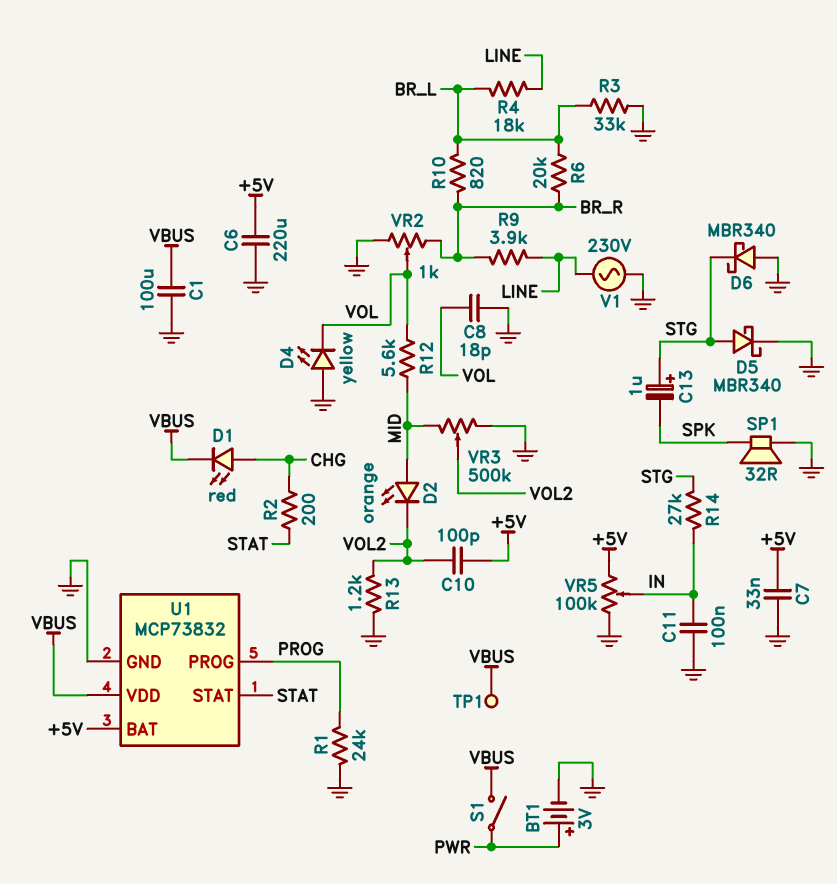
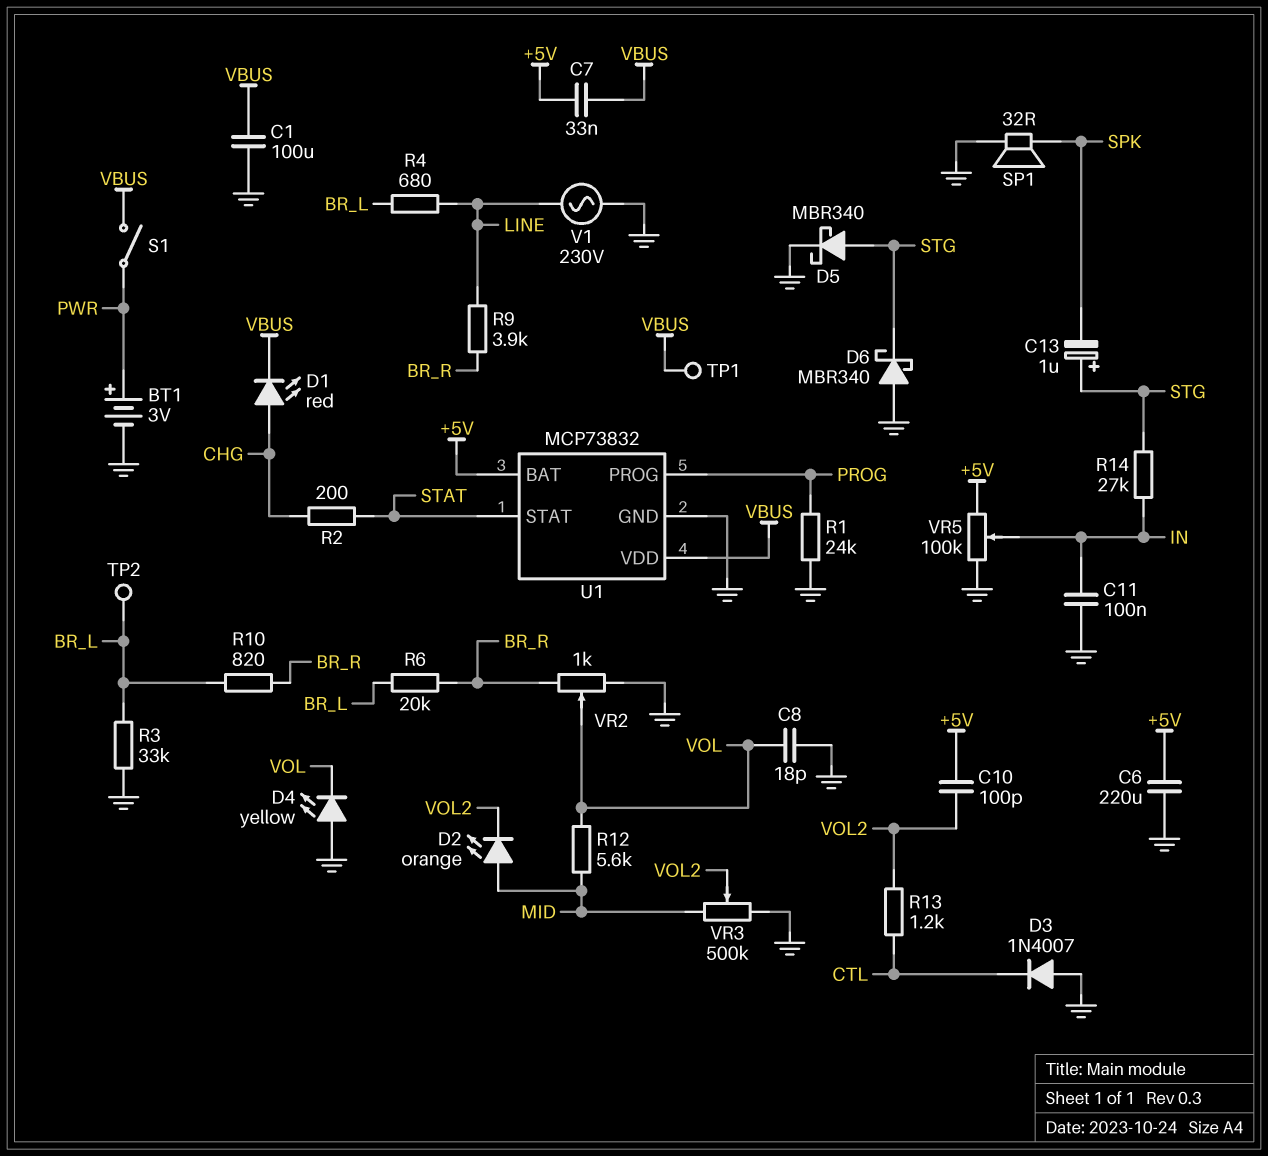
C7: 33nF (+5V, GND) -> 33nF (+5V, VBUS)
D3: none -> diode 1N4007 (A GND, K CTL)
R4: 18k (BR_L, LINE) -> 680 (BR_L, LINE)
R13: 1.2k (GND, VOL2) -> 1.2k (CTL, VOL2)
TP2: none -> test point (BR_L)

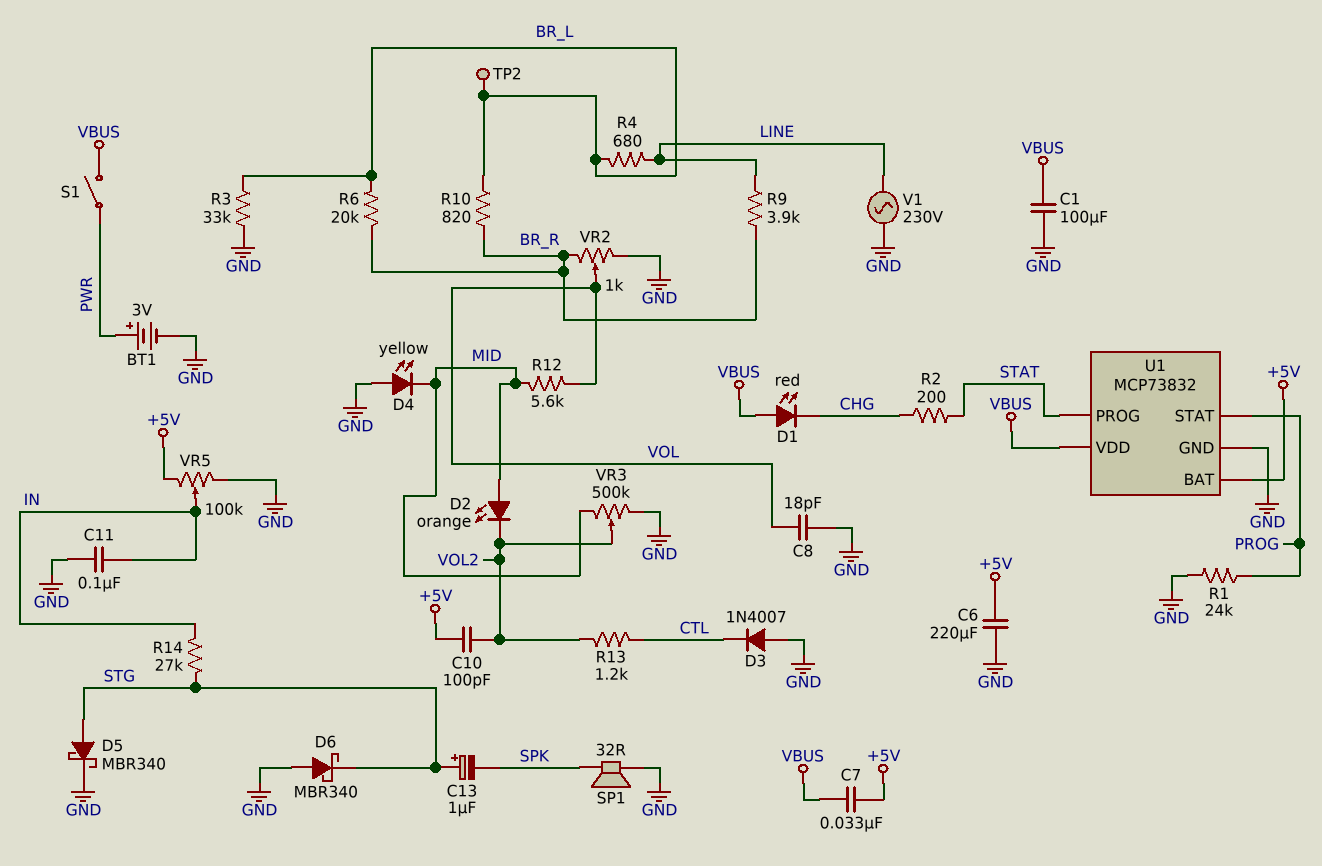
D1: LED red (A CHG, K VBUS) -> LED red (A VBUS, K CHG)
D4: LED yellow (A GND, K VOL) -> LED yellow (A GND, K MID)
TP1: test point (VBUS) -> none
U1 pin PROG: PROG -> STAT
U1 pin STAT: STAT -> PROG

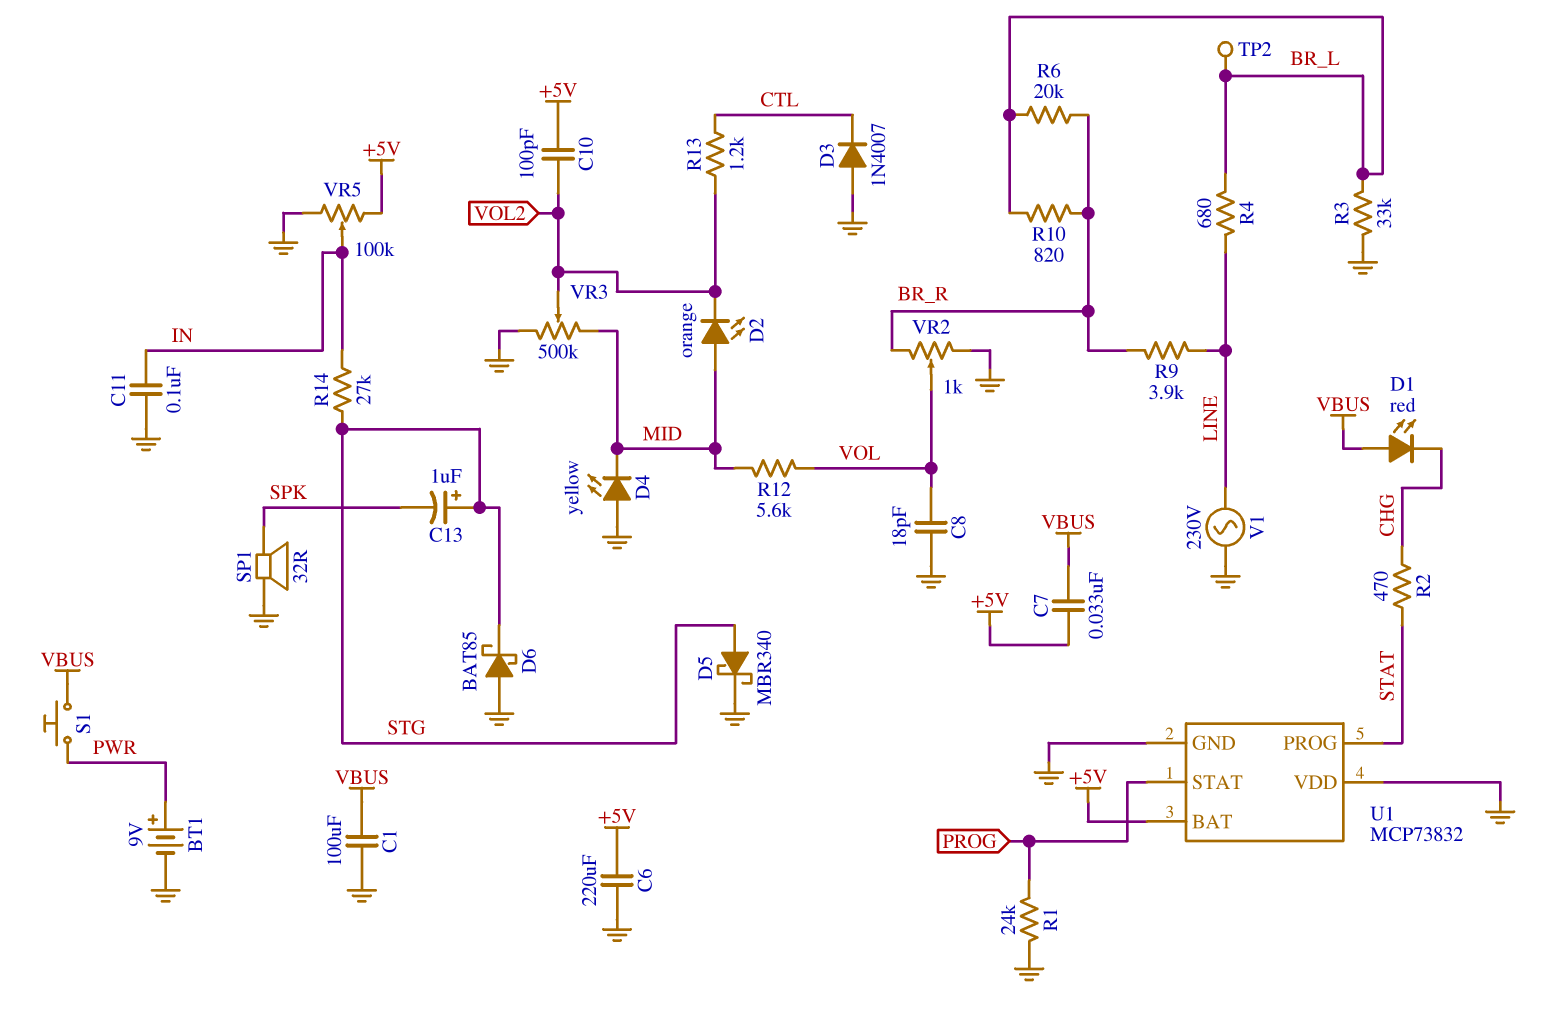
BT1: 3V (plus PWR, minus GND) -> 9V (plus PWR, minus GND)
D6: schottky MBR340 (A GND, K STG) -> schottky BAT85 (A GND, K STG)
R2: 200 (CHG, STAT) -> 470 (CHG, STAT)
S1: switch (PWR, VBUS) -> button (PWR, VBUS)
U1 pin VDD: VBUS -> GND

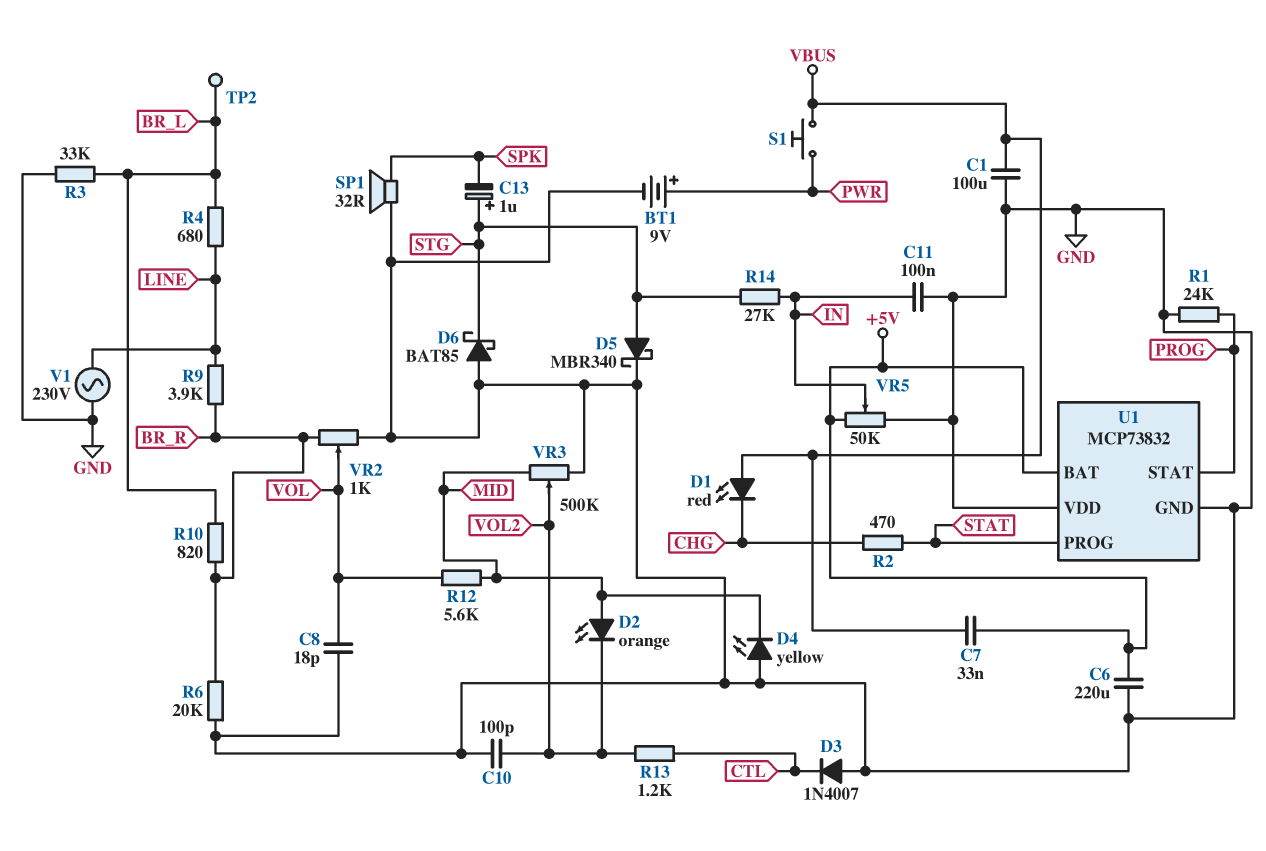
C10: 100pF (+5V, VOL2) -> 100pF (GND, VOL2)
R6: 20k (BR_L, BR_R) -> 20k (BR_R, GND)
VR5: 100k (+5V, GND, wiper IN) -> 50k (+5V, GND, wiper IN)

